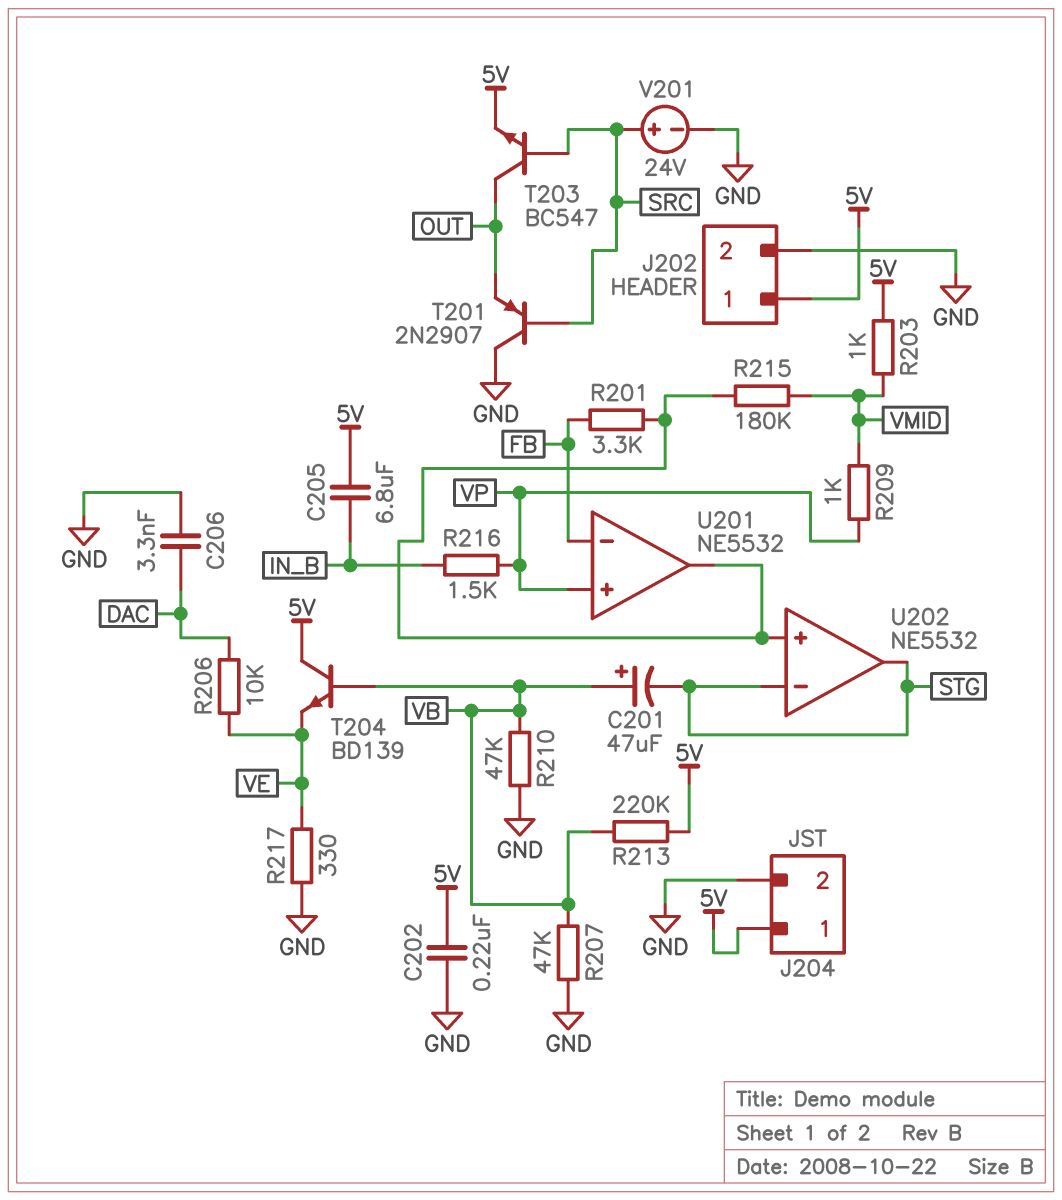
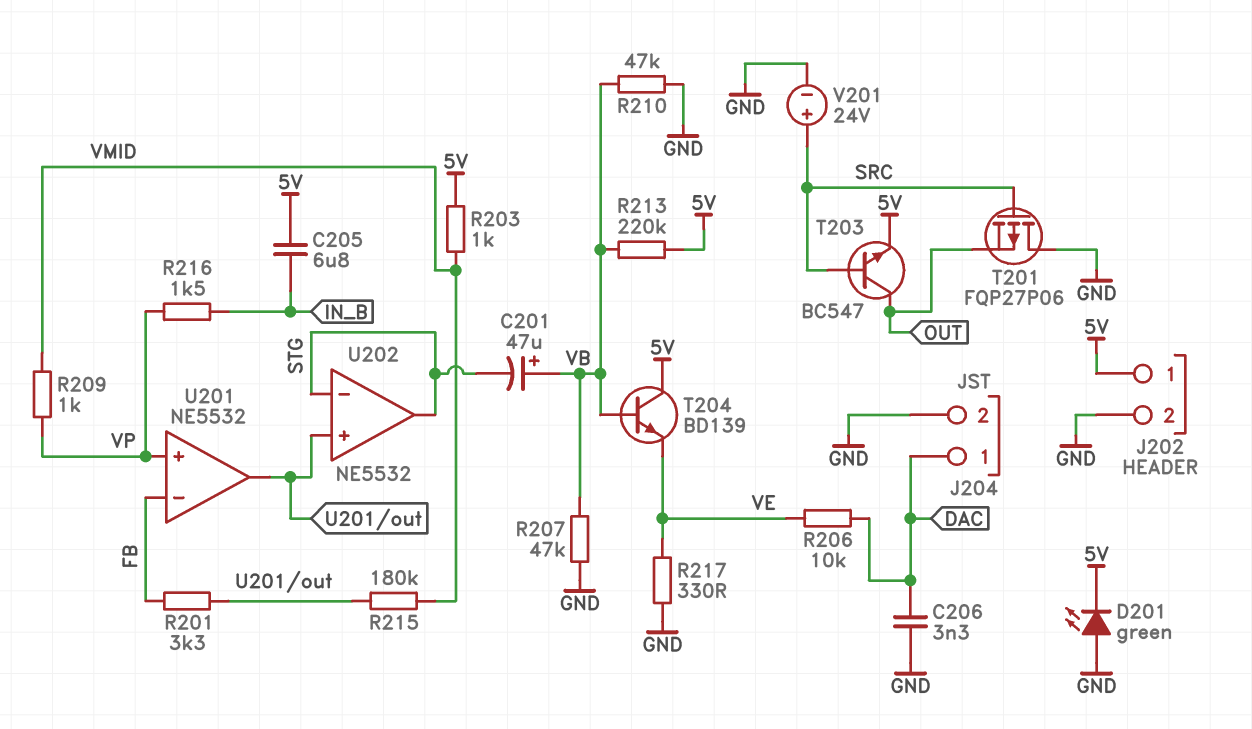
C202: 220nF (5V, GND) -> none
D201: none -> LED green (A GND, K 5V)
J204 pin 1: 5V -> DAC
T201: PNP 2N2907 (B SRC, C GND, E OUT) -> PMOS FQP27P06 (G SRC, D GND, S OUT)

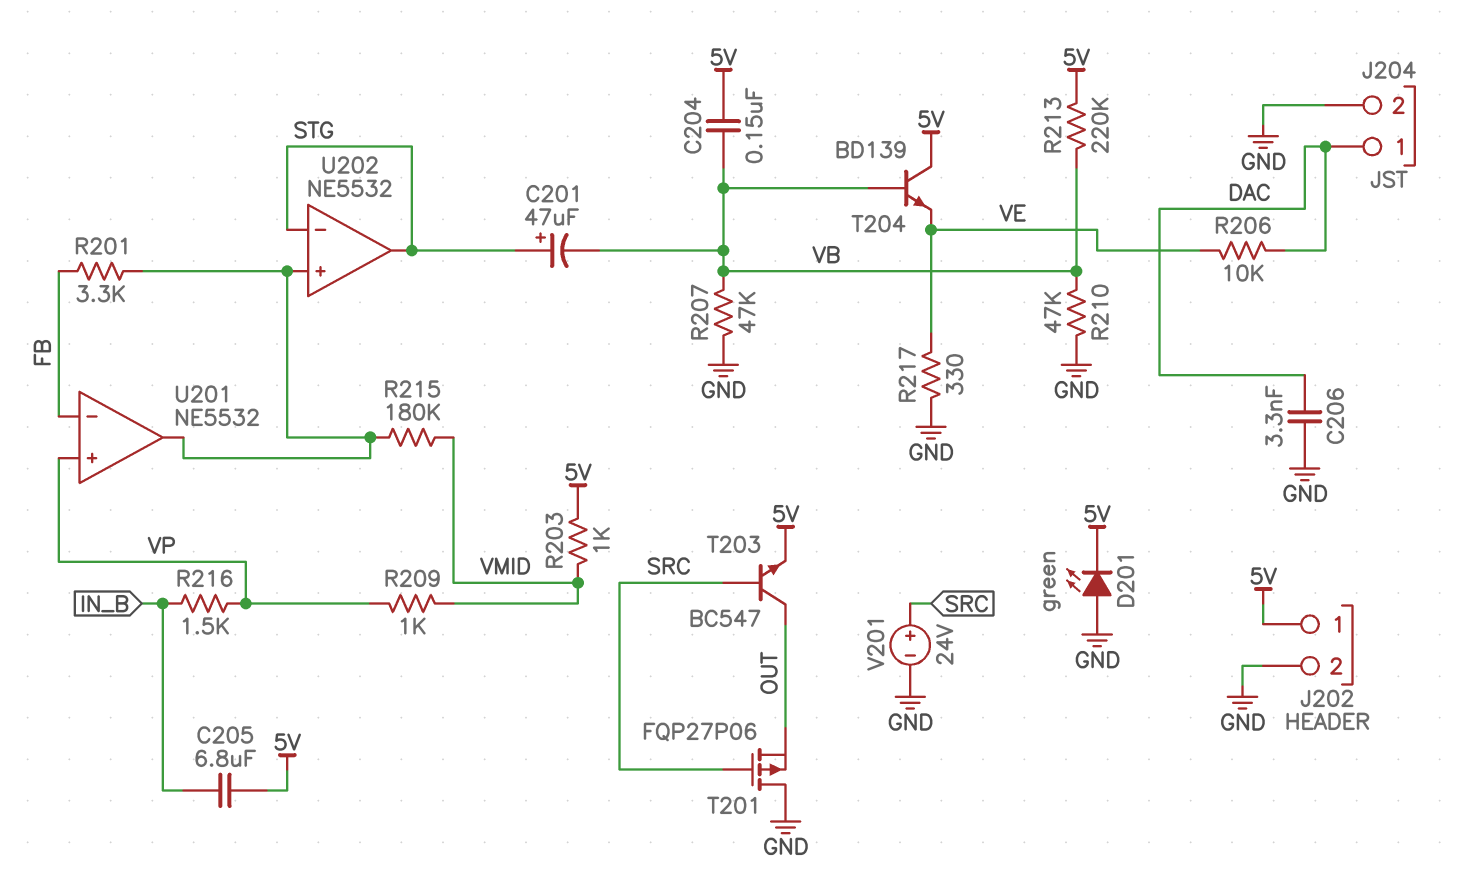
C201: 47uF (plus VB, minus STG) -> 47uF (plus STG, minus VB)
C204: none -> 150nF (5V, VB)

